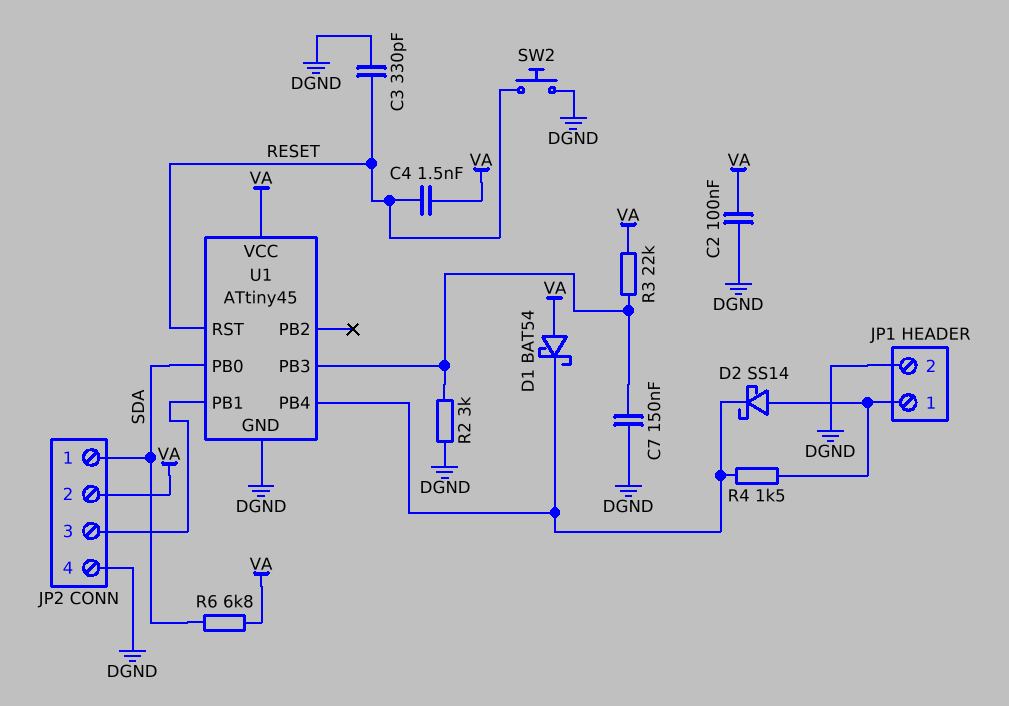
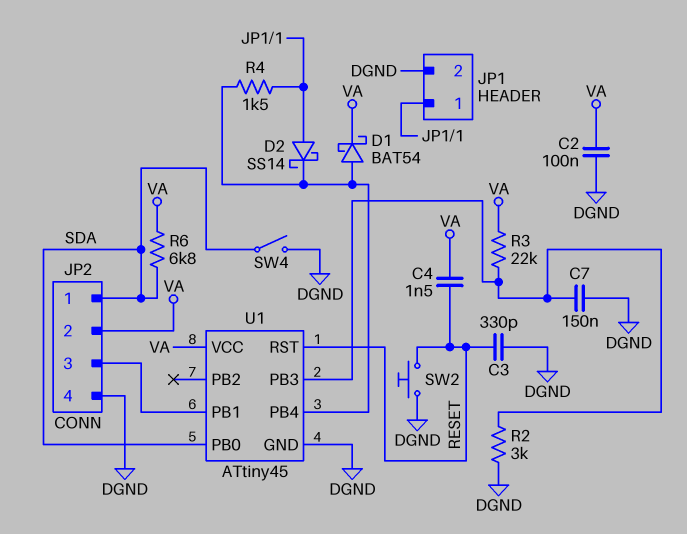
D1: schottky BAT54 (A VA, K U1/PB4) -> schottky BAT54 (A U1/PB4, K VA)
SW4: none -> switch (DGND, SDA)

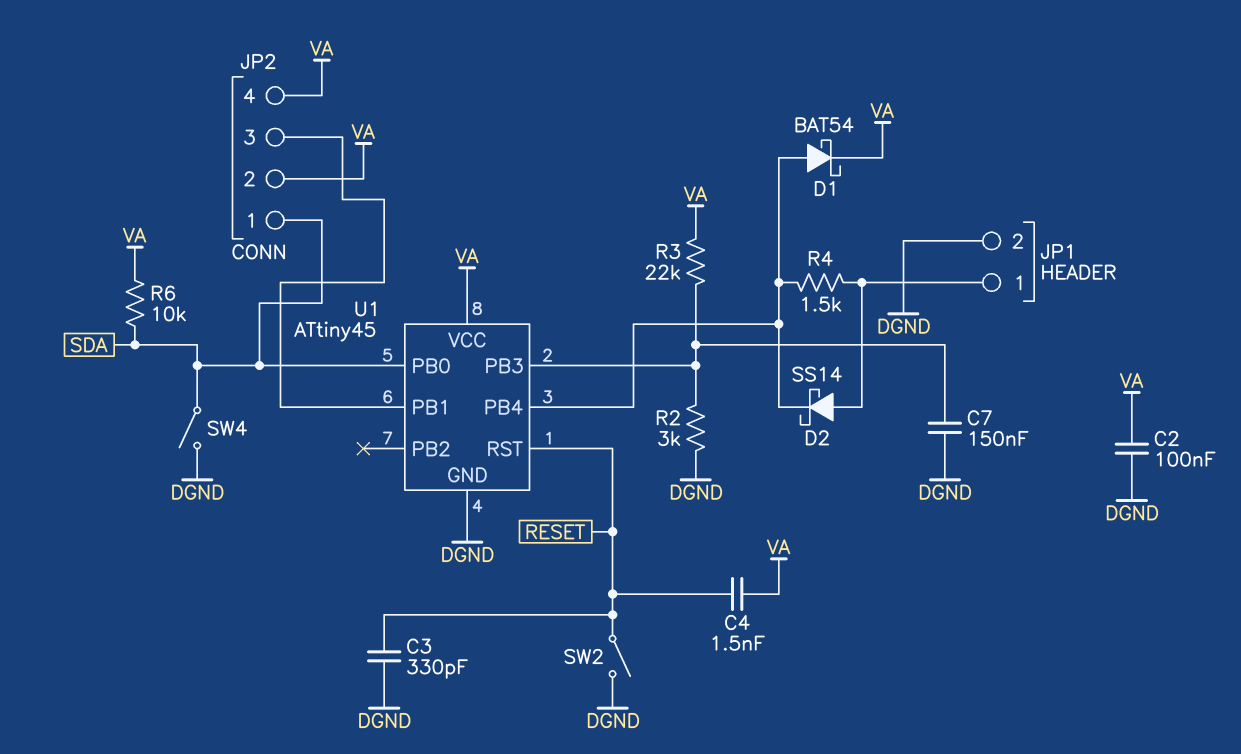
JP2 pin 4: DGND -> VA
R6: 6.8k (SDA, VA) -> 10k (SDA, VA)
SW2: button (DGND, RESET) -> switch (DGND, RESET)

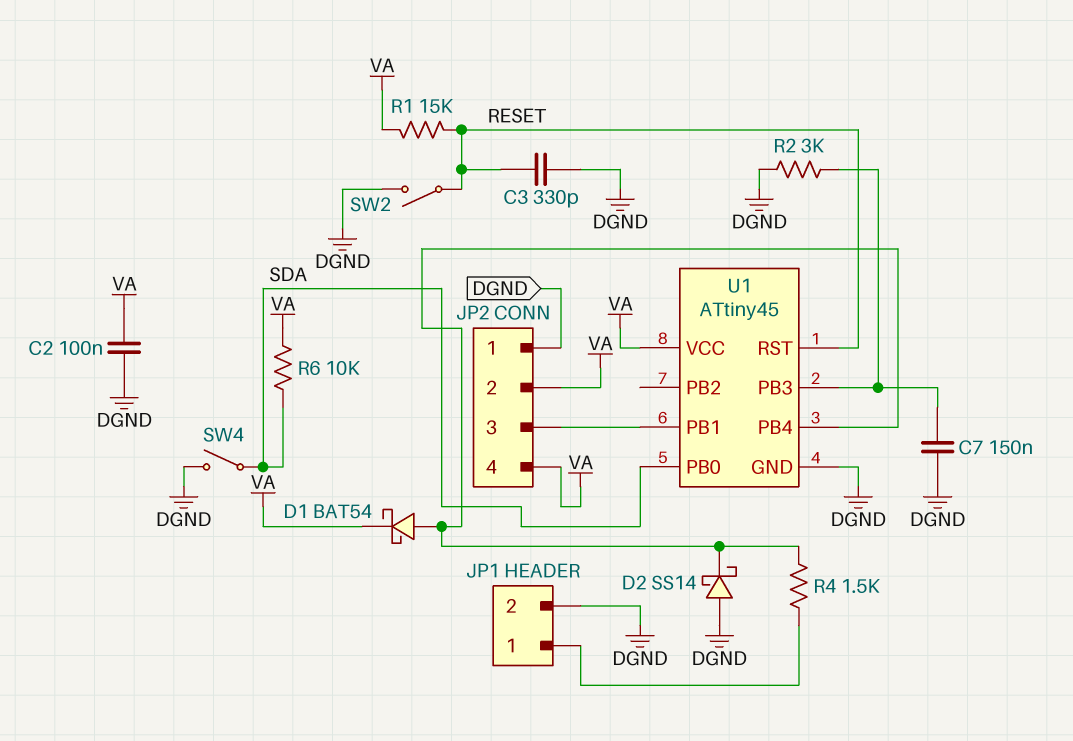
C4: 1.5nF (RESET, VA) -> none
D2: schottky SS14 (A JP1/1, K U1/PB4) -> schottky SS14 (A DGND, K U1/PB4)
JP2 pin 1: SDA -> DGND
R1: none -> 15k (RESET, VA)
R3: 22k (U1/PB3, VA) -> none

